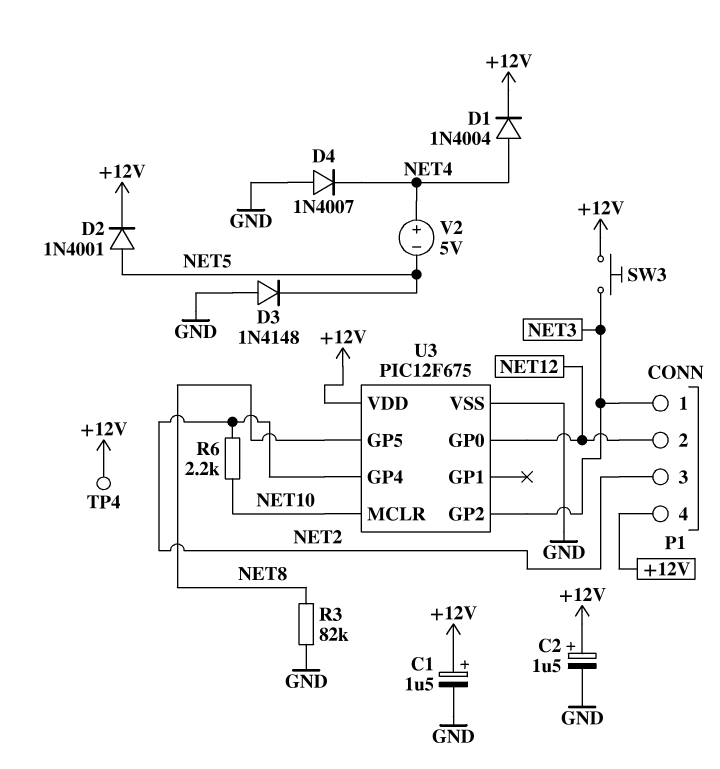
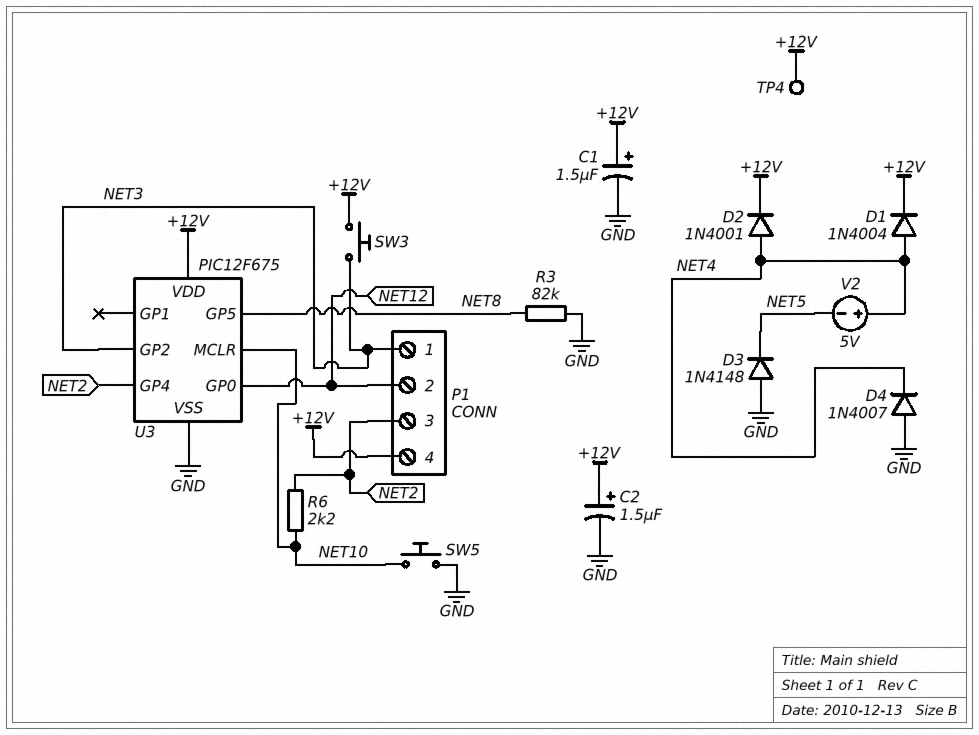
D2: diode 1N4001 (A NET5, K +12V) -> diode 1N4001 (A NET4, K +12V)
SW5: none -> button (GND, NET10)

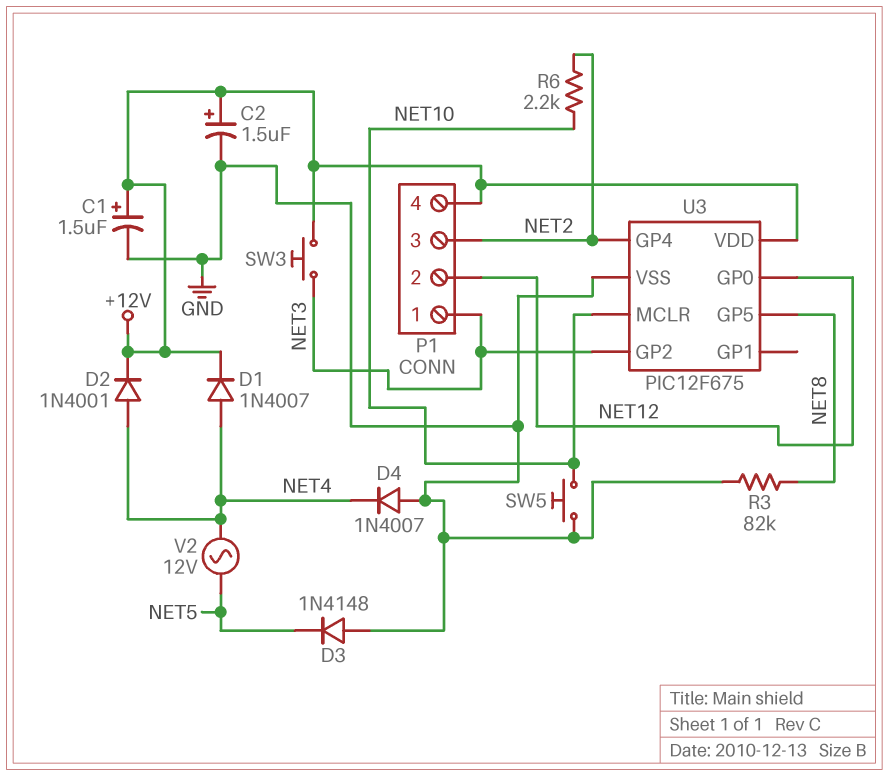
D1: diode 1N4004 (A NET4, K +12V) -> diode 1N4007 (A NET4, K +12V)
TP4: test point (+12V) -> none
V2: 5V (plus NET4, minus NET5) -> AC 12V (NET4, NET5)

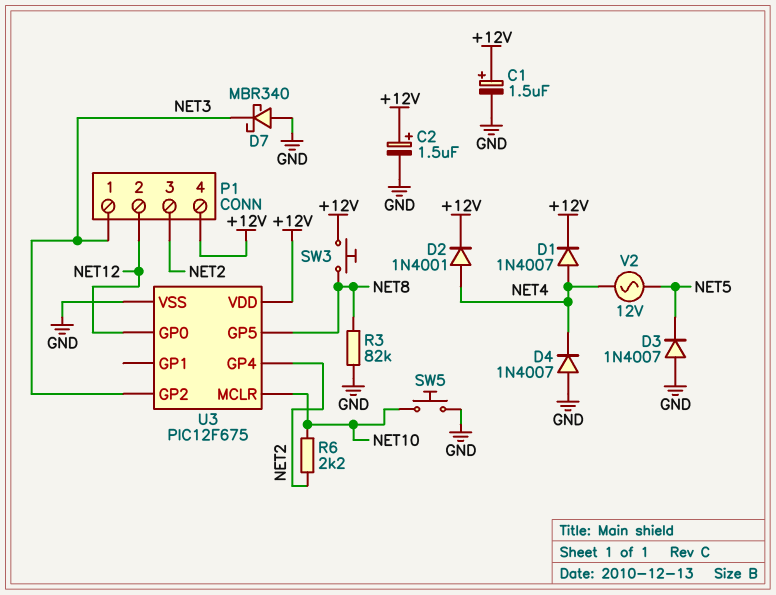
D3: diode 1N4148 (A GND, K NET5) -> diode 1N4007 (A GND, K NET5)
D7: none -> schottky MBR340 (A GND, K NET3)
SW3: button (+12V, NET3) -> button (+12V, NET8)

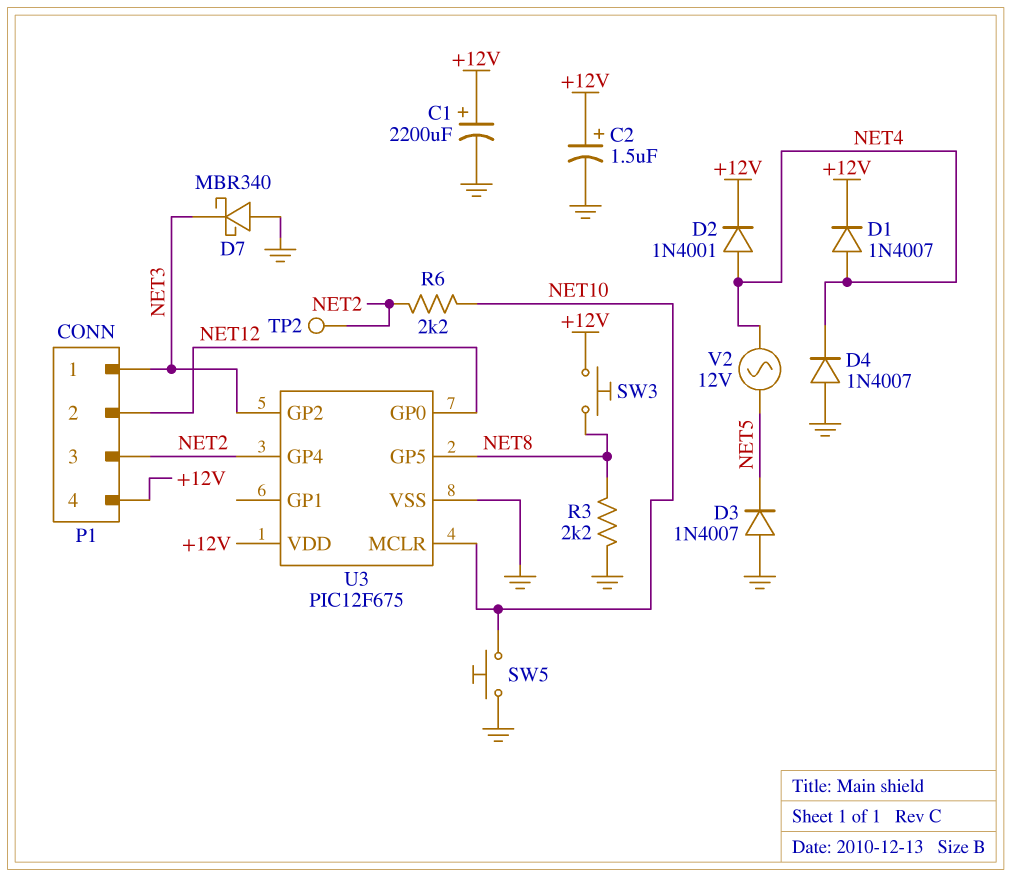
C1: 1.5uF (plus +12V, minus GND) -> 2200uF (plus +12V, minus GND)
R3: 82k (GND, NET8) -> 2.2k (GND, NET8)
TP2: none -> test point (NET2)

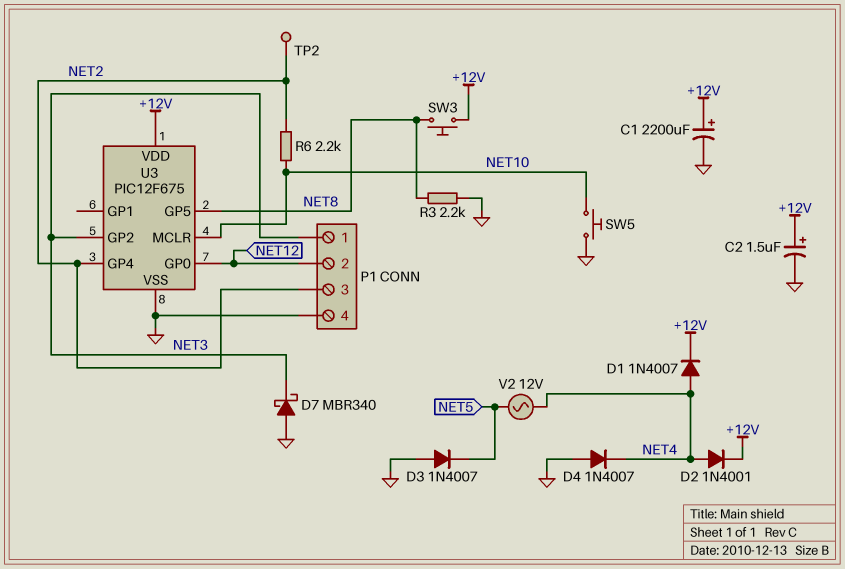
P1 pin 4: +12V -> GND

